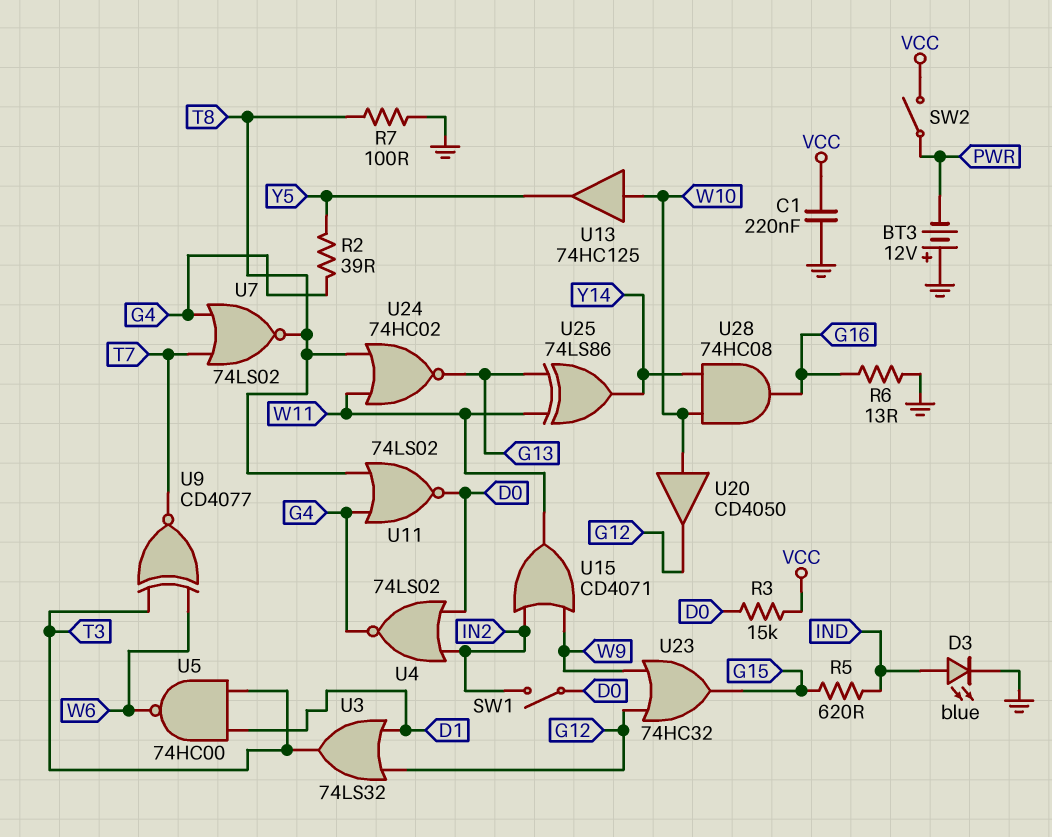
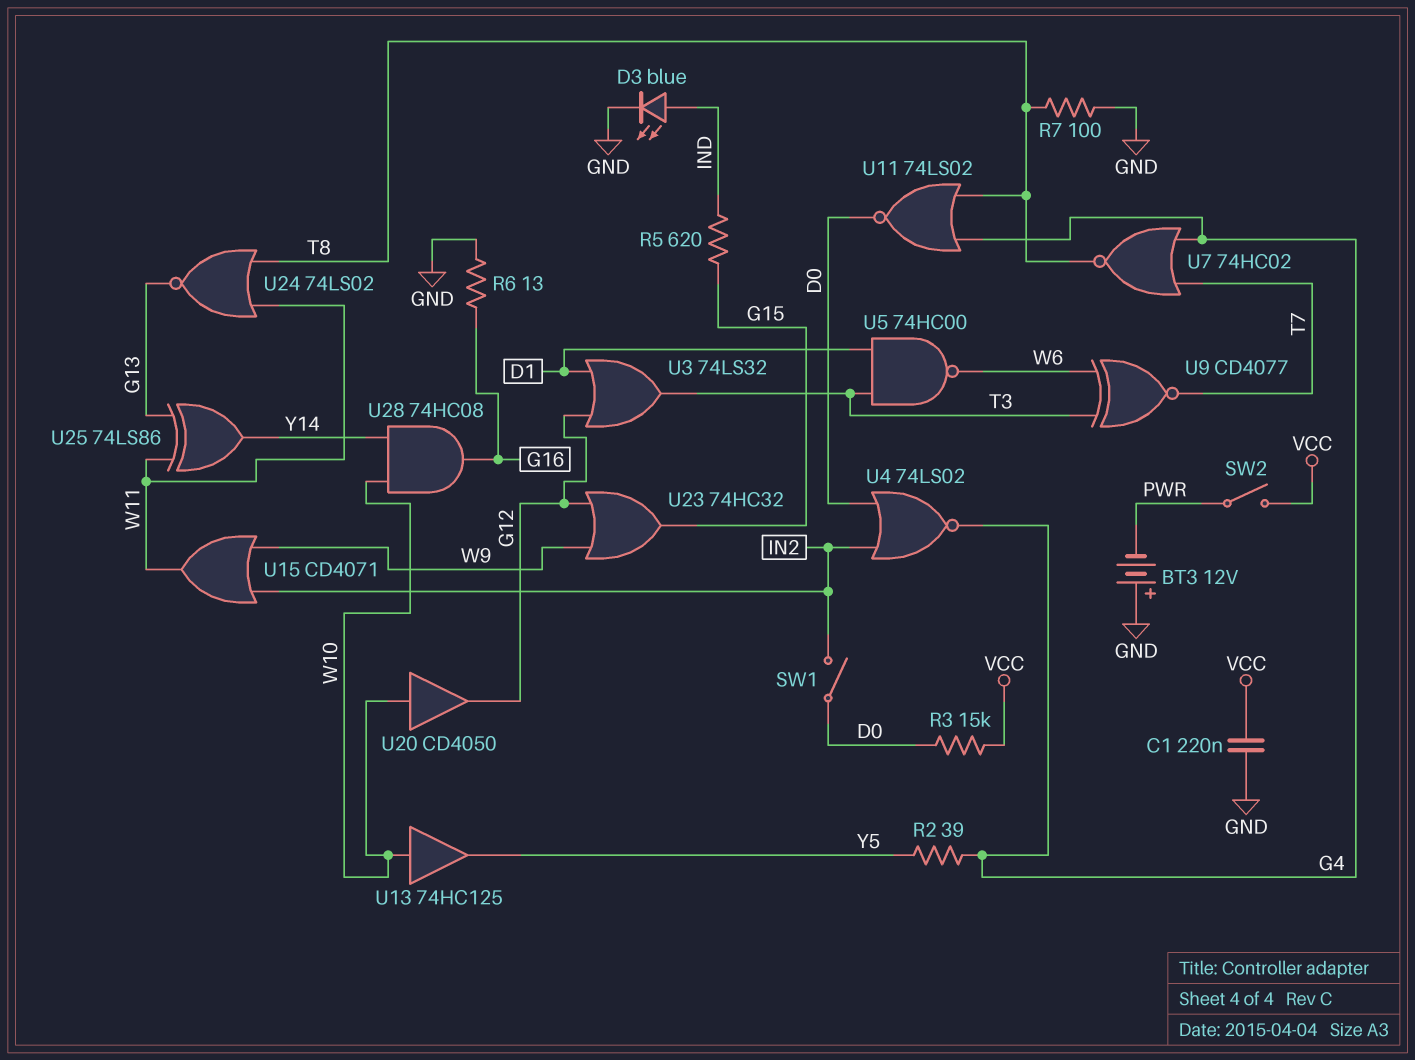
U7: NOR 74LS02 (in G4, in T7, out T8) -> NOR 74HC02 (in G4, in T7, out T8)
U24: NOR 74HC02 (in T8, in W11, out G13) -> NOR 74LS02 (in T8, in W11, out G13)

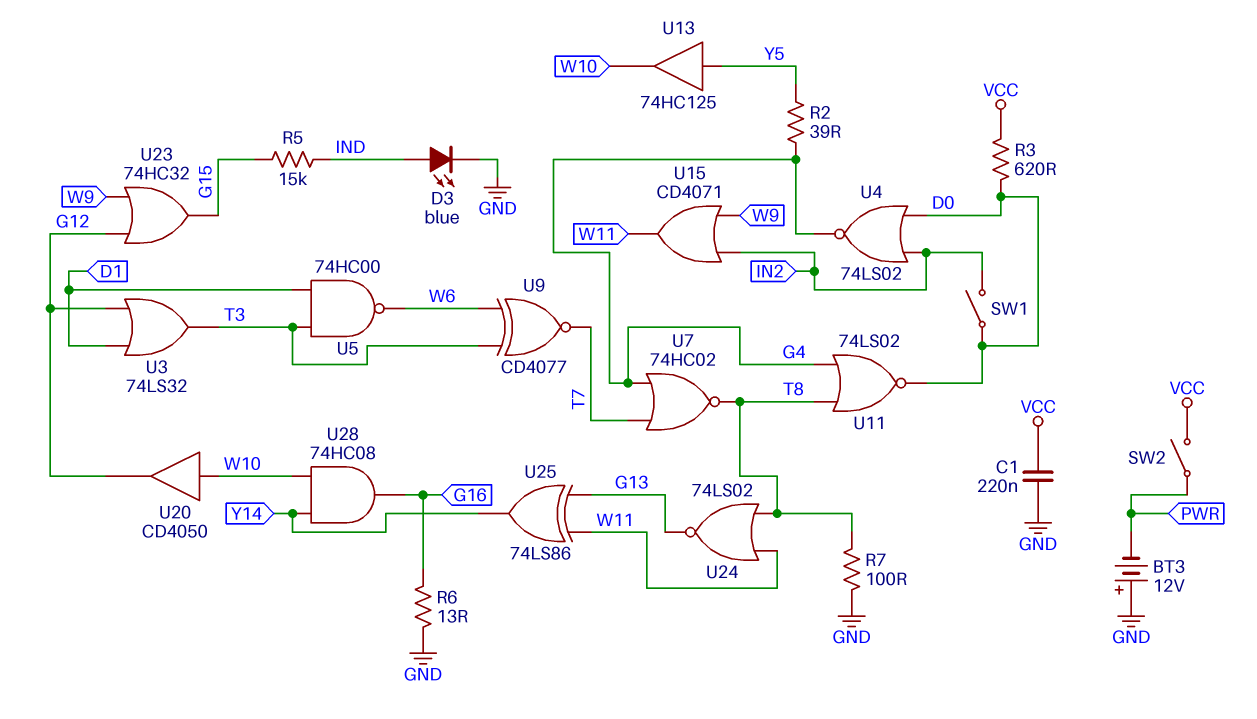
R3: 15k (D0, VCC) -> 620 (D0, VCC)
R5: 620 (G15, IND) -> 15k (G15, IND)
U13: buffer 74HC125 (in W10, out Y5) -> buffer 74HC125 (in Y5, out W10)

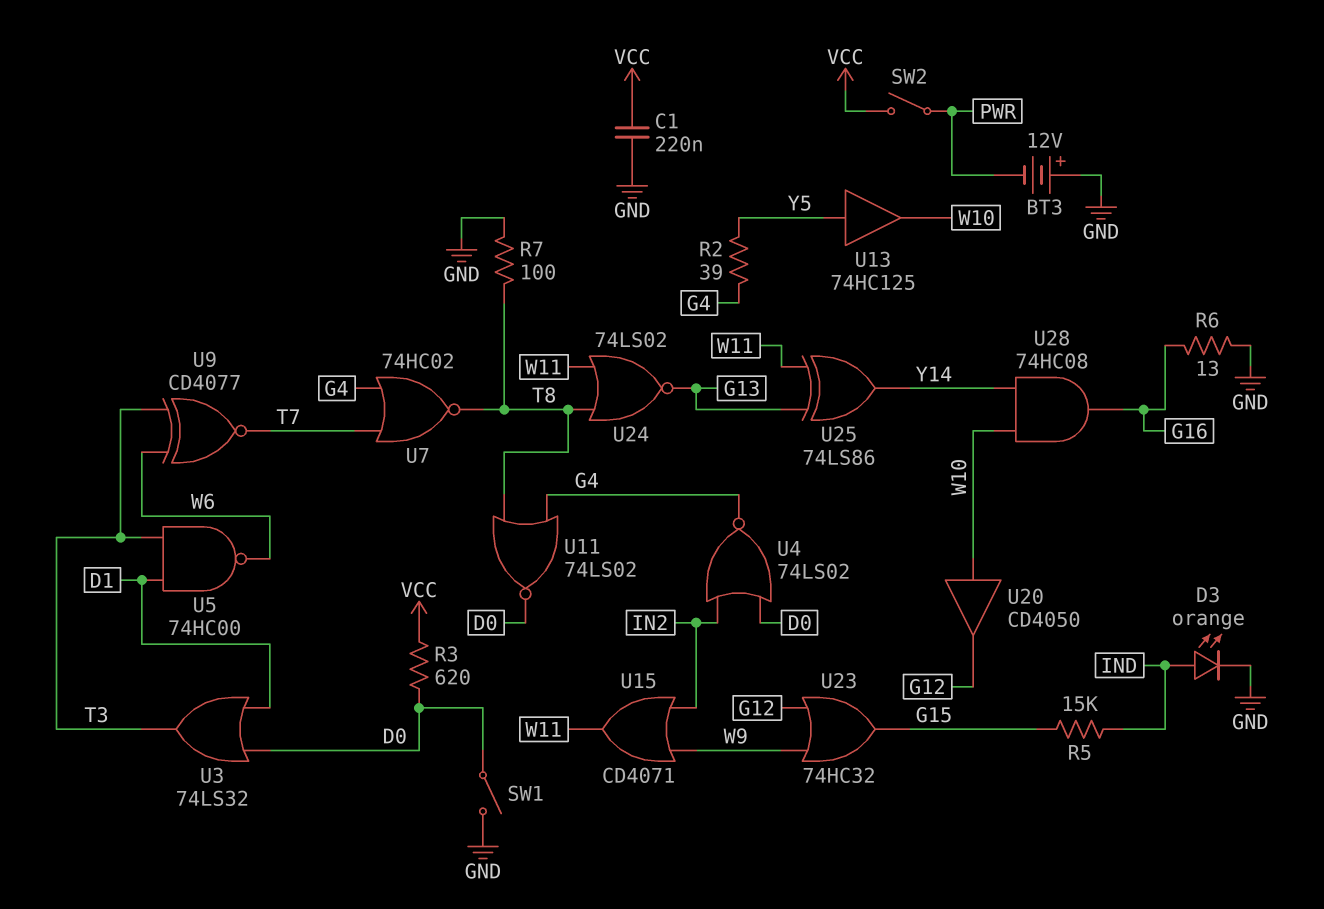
D3: LED blue (A IND, K GND) -> LED orange (A IND, K GND)
SW1: switch (D0, IN2) -> switch (D0, GND)
U3: OR 74LS32 (in D1, in G12, out T3) -> OR 74LS32 (in D0, in D1, out T3)

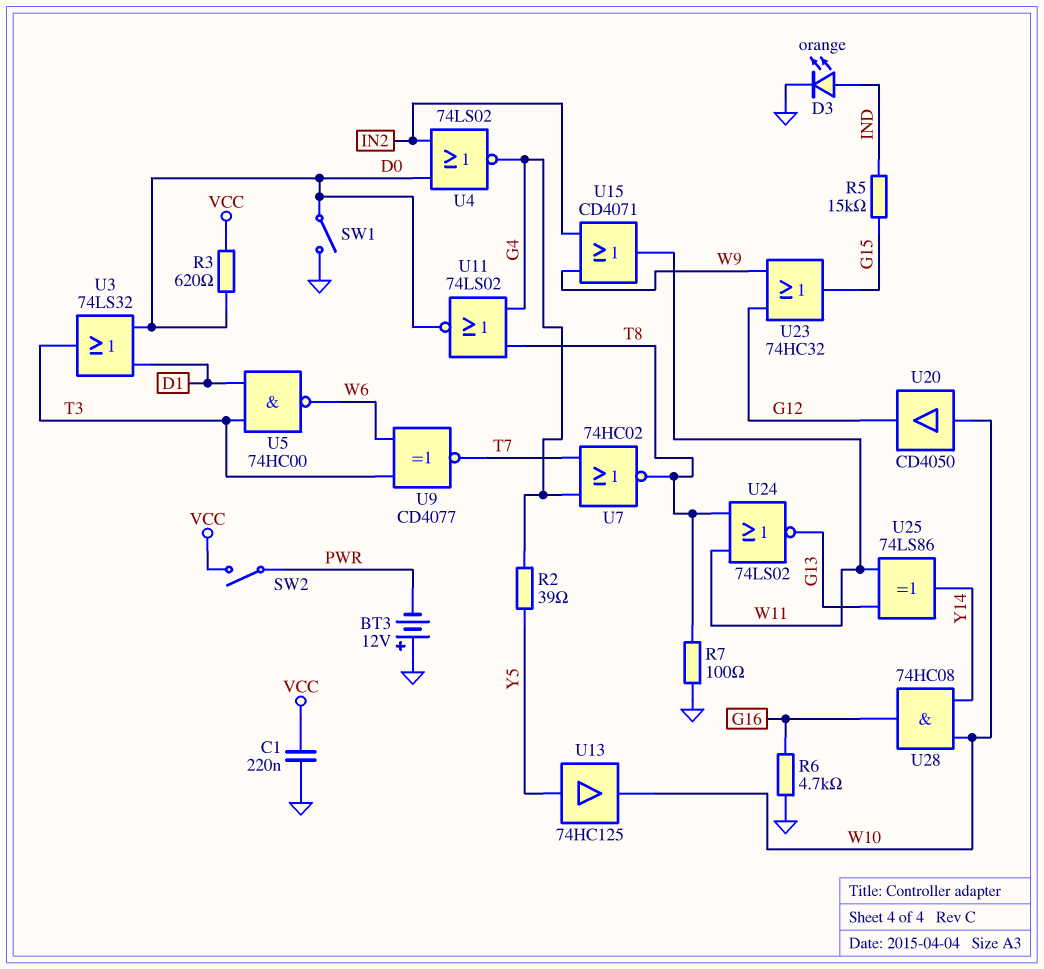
R6: 13 (G16, GND) -> 4.7k (G16, GND)

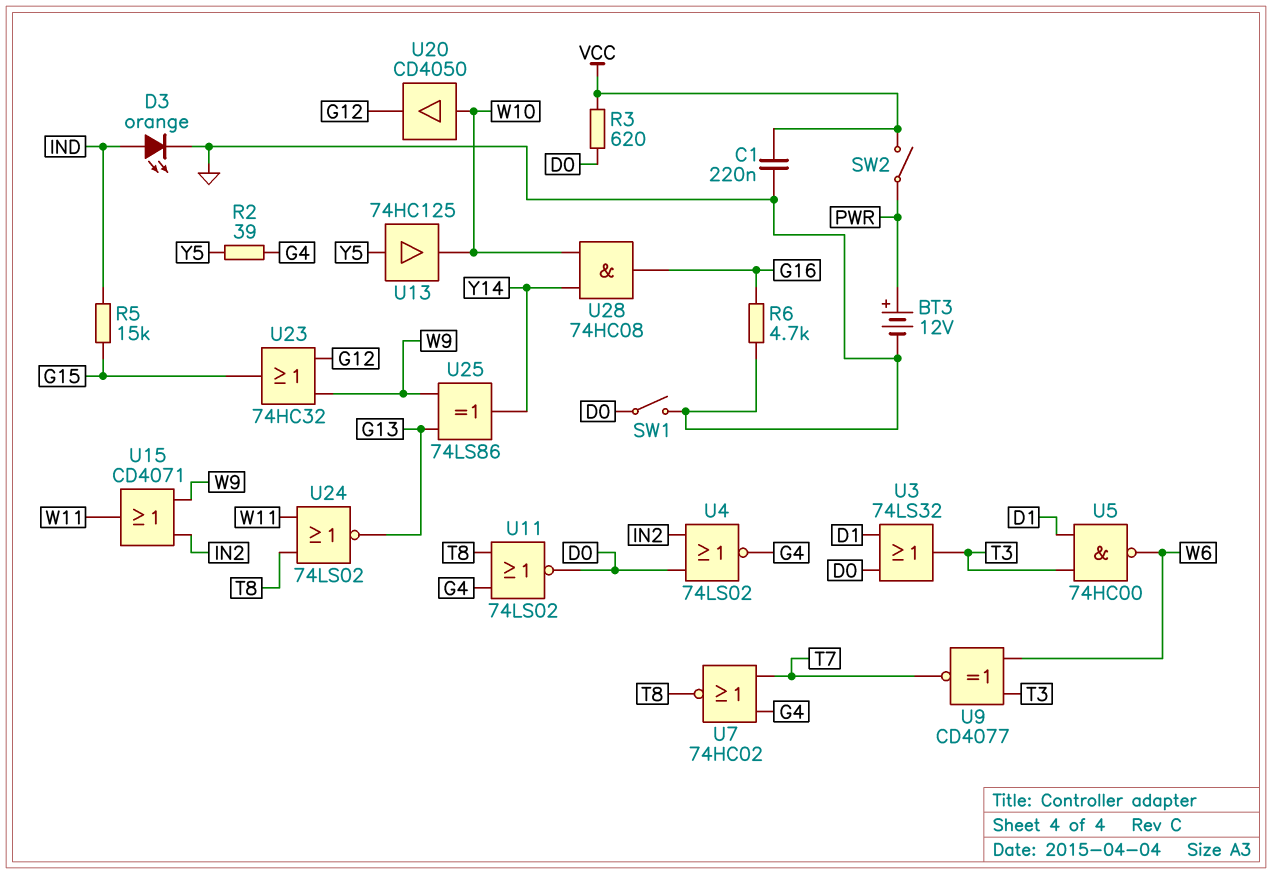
BT3: 12V (plus GND, minus PWR) -> 12V (plus PWR, minus GND)
R7: 100 (GND, T8) -> none
U25: XOR 74LS86 (in G13, in W11, out Y14) -> XOR 74LS86 (in G13, in W9, out Y14)

